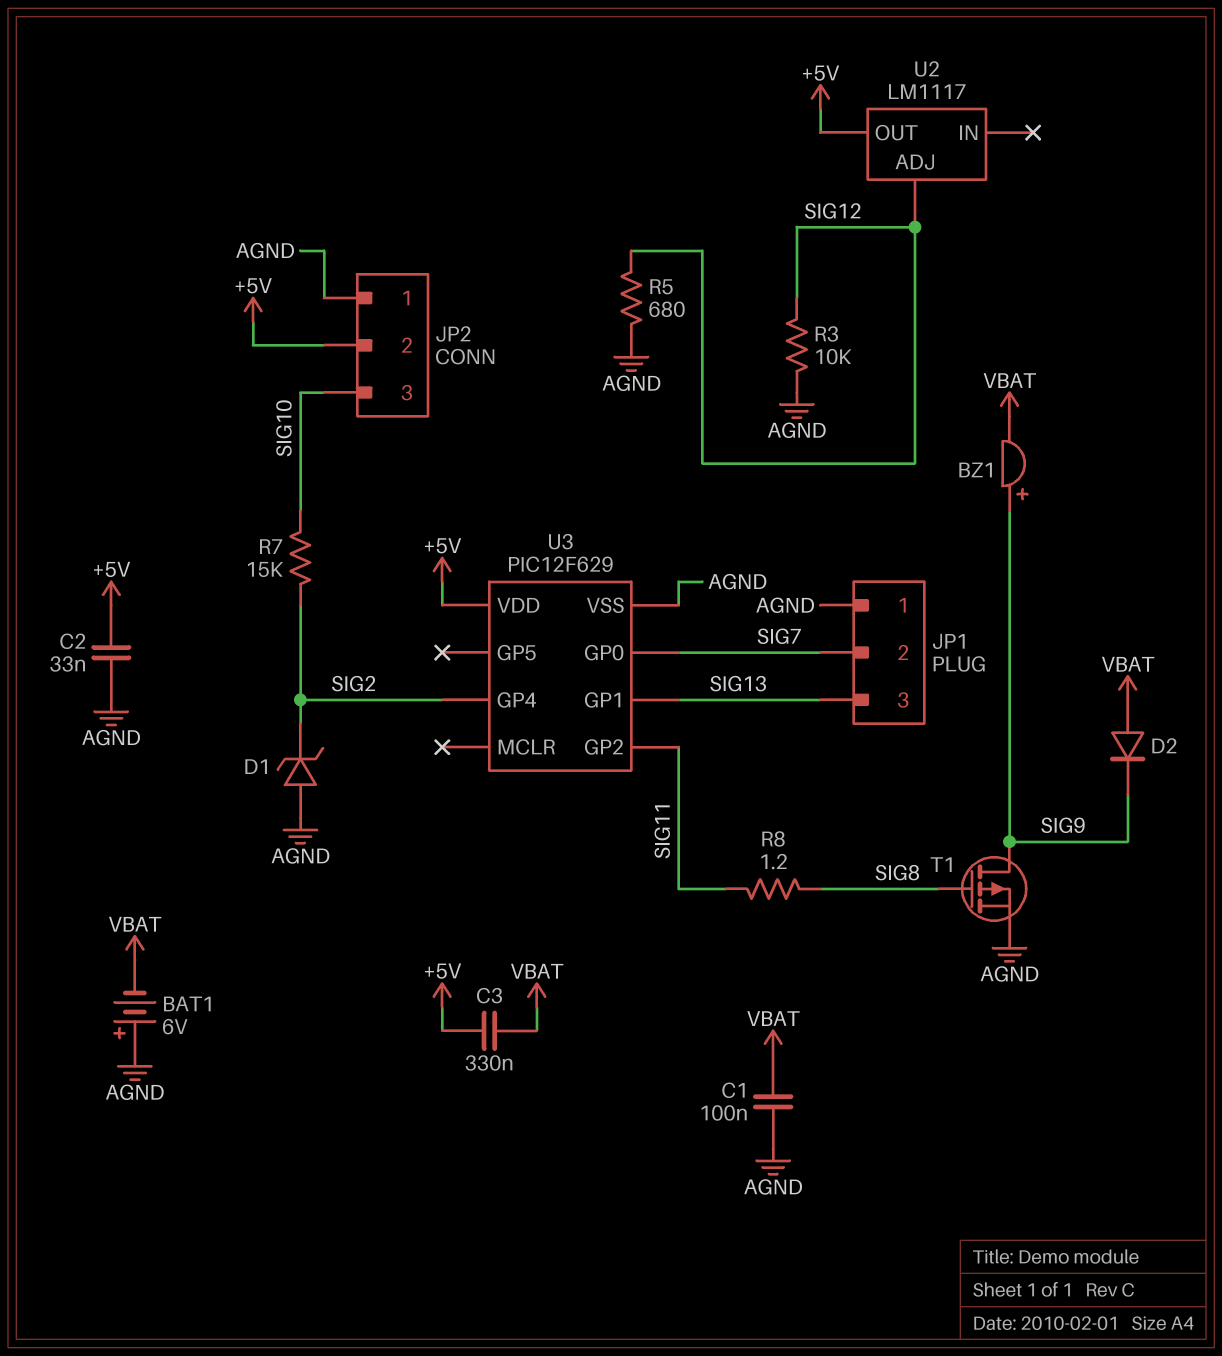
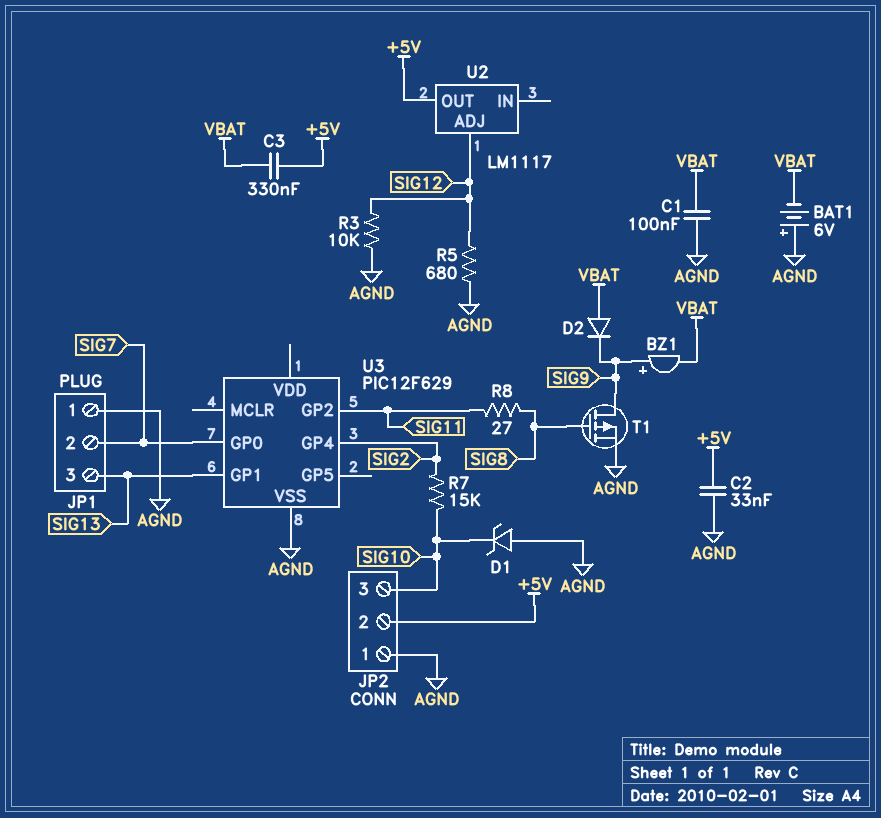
D1: zener (A AGND, K SIG2) -> zener (A AGND, K SIG10)
R8: 1.2 (SIG8, SIG11) -> 27 (SIG8, SIG11)
U3 pin VDD: +5V -> none

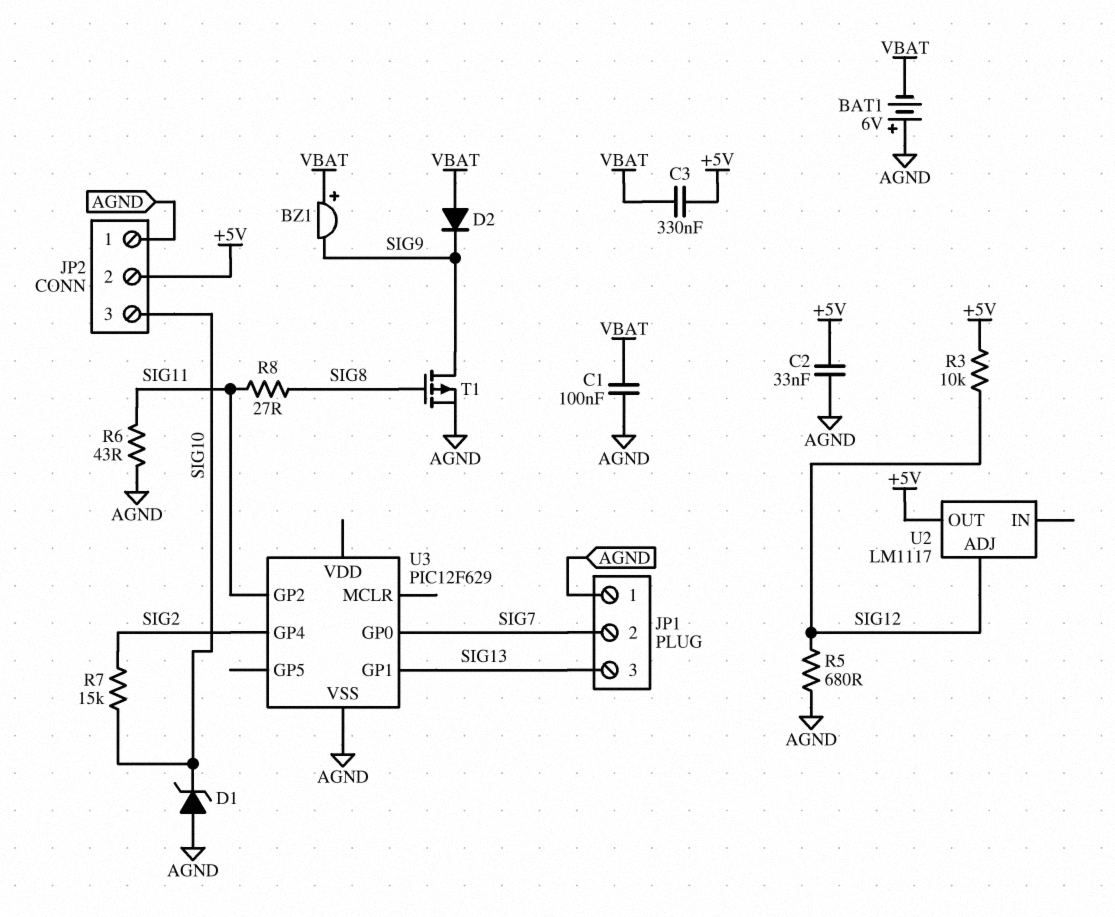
BZ1: buzzer (plus SIG9, minus VBAT) -> buzzer (plus VBAT, minus SIG9)
R3: 10k (AGND, SIG12) -> 10k (+5V, SIG12)
R6: none -> 43 (AGND, SIG11)

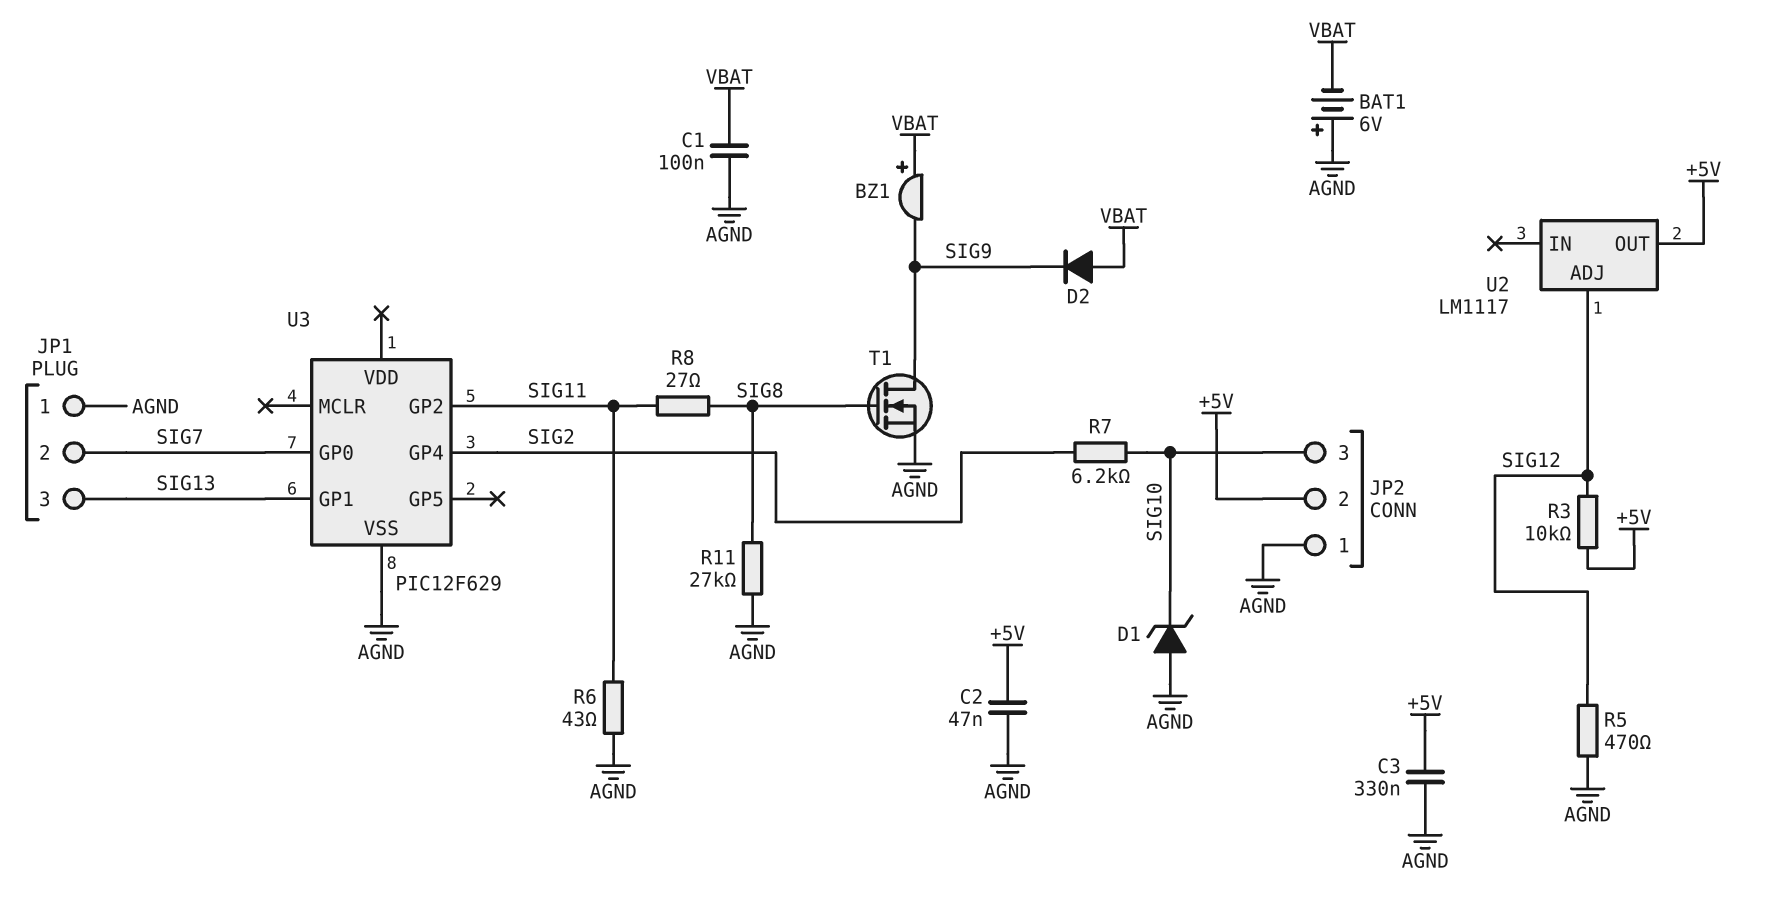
C2: 33nF (+5V, AGND) -> 47nF (+5V, AGND)
C3: 330nF (+5V, VBAT) -> 330nF (+5V, AGND)
R5: 680 (AGND, SIG12) -> 470 (AGND, SIG12)
R7: 15k (SIG2, SIG10) -> 6.2k (SIG2, SIG10)
R11: none -> 27k (AGND, SIG8)
T1: PMOS (G SIG8, D SIG9, S AGND) -> NMOS (G SIG8, D SIG9, S AGND)

